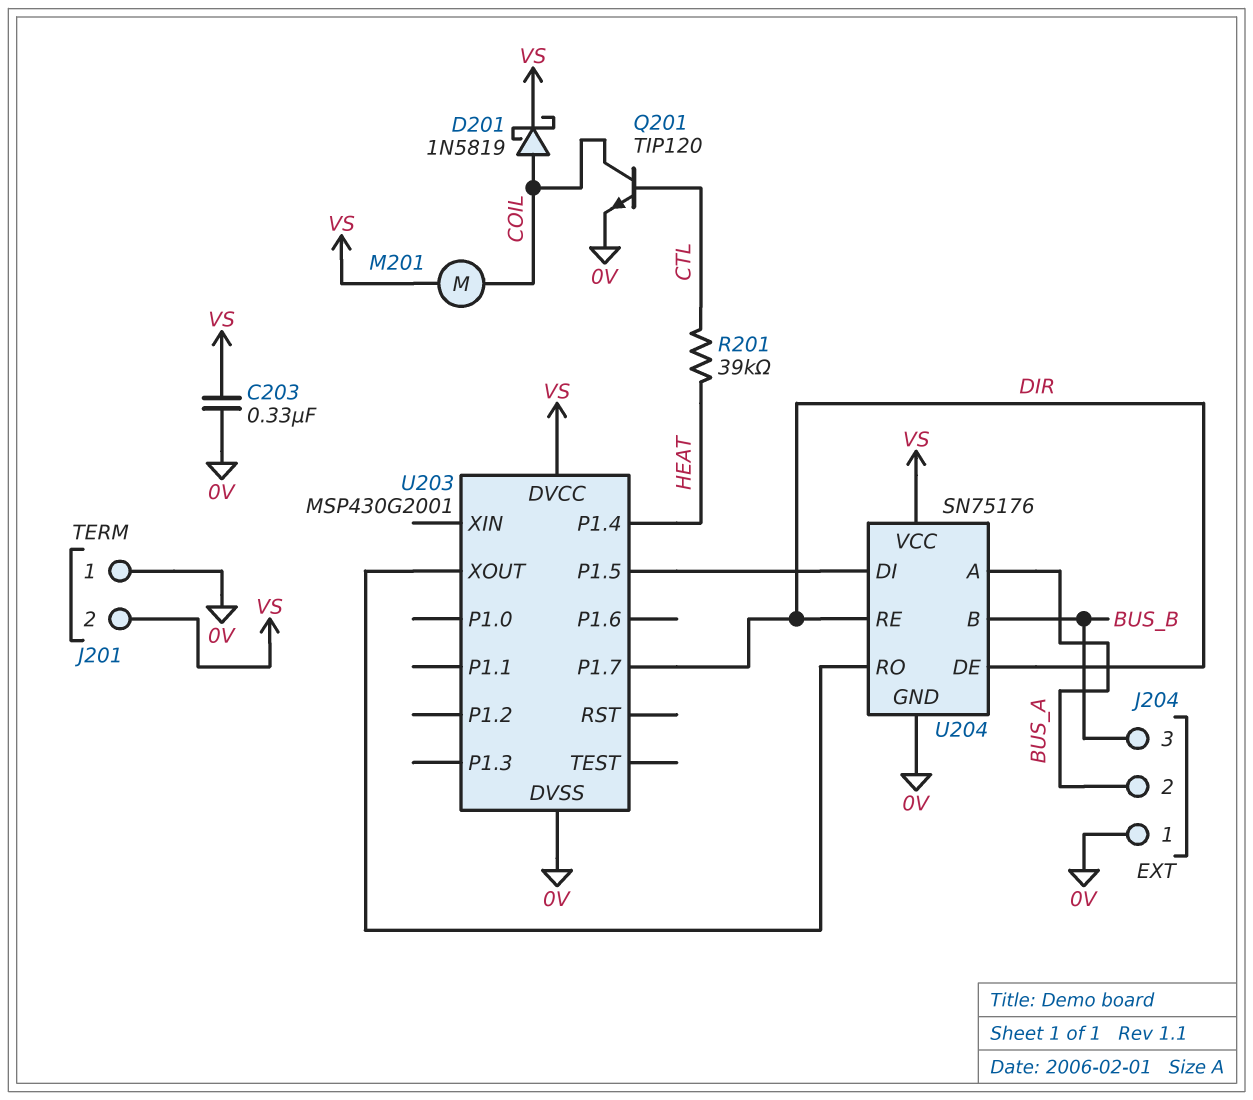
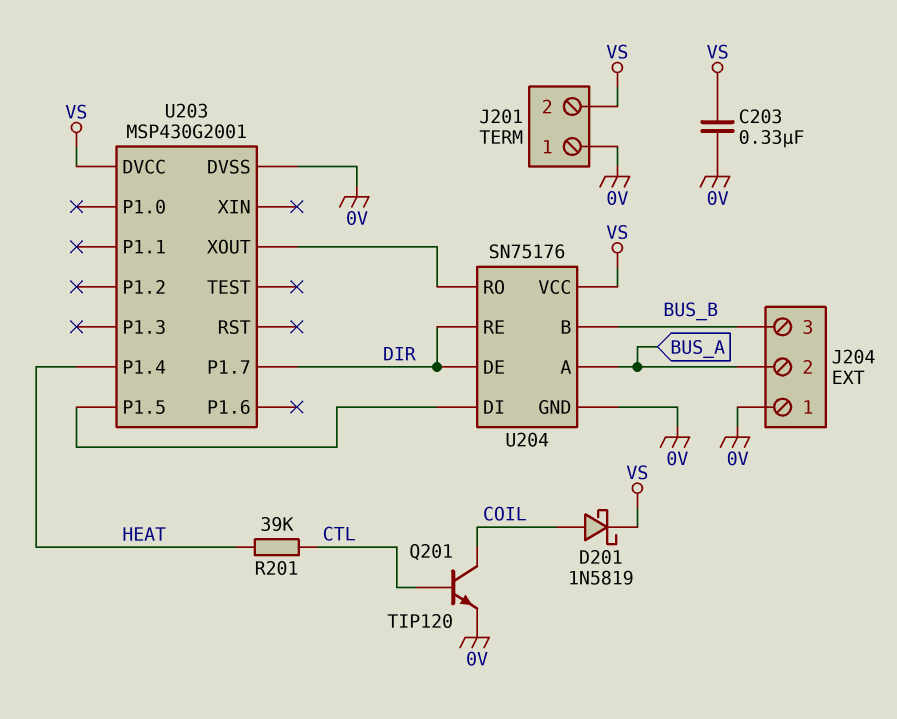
M201: motor (COIL, VS) -> none

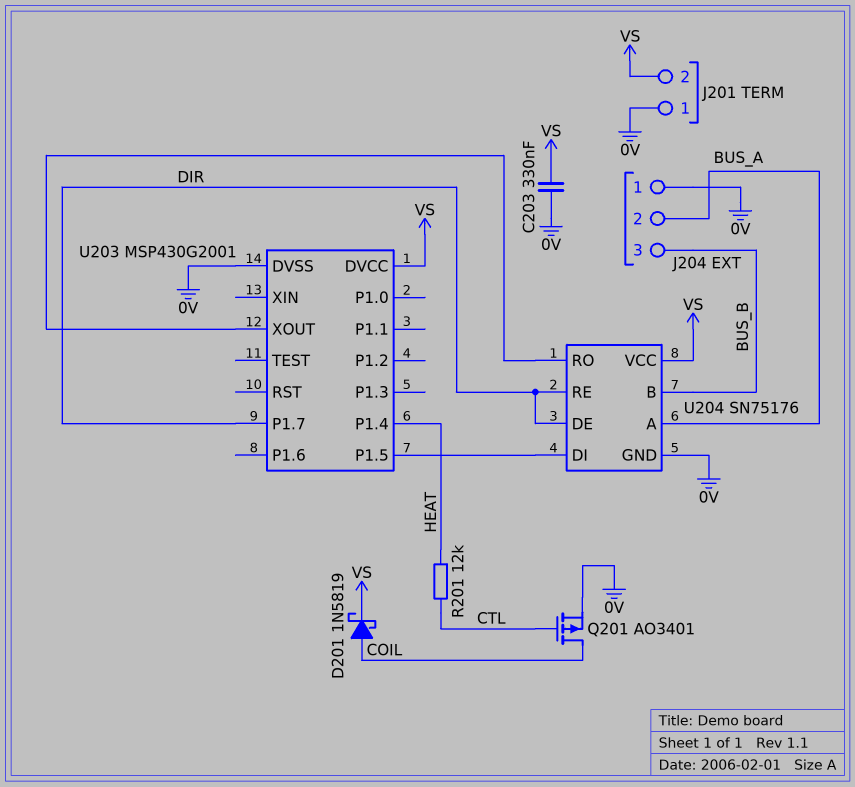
Q201: NPN TIP120 (B CTL, C COIL, E 0V) -> PMOS AO3401 (G CTL, D COIL, S 0V)
R201: 39k (CTL, HEAT) -> 12k (CTL, HEAT)

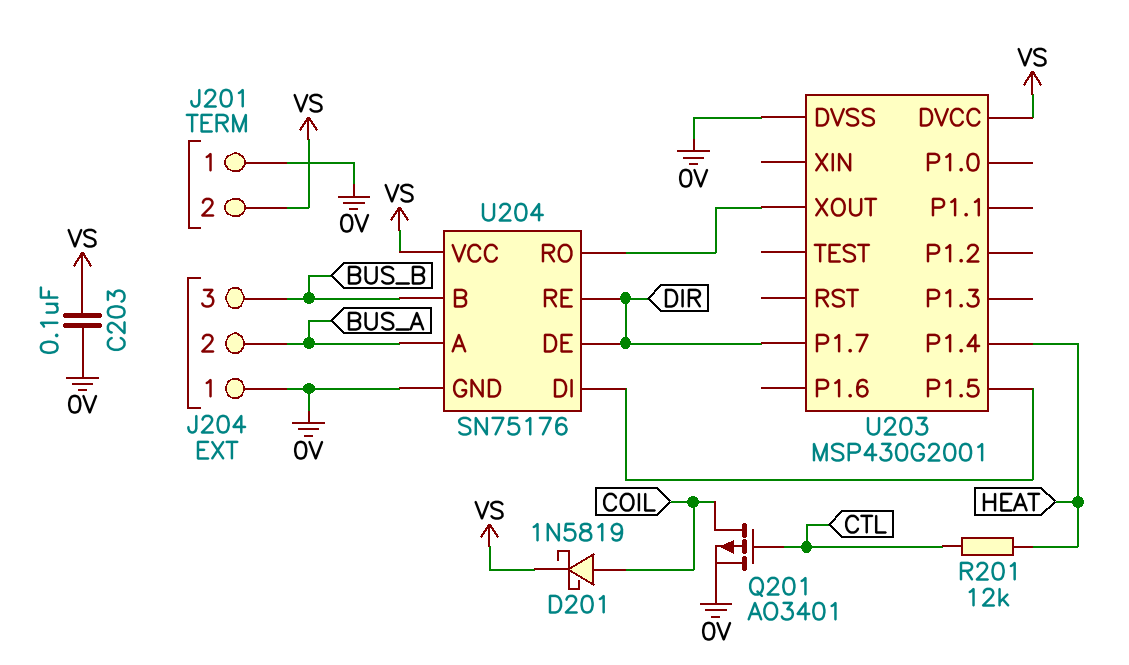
C203: 330nF (0V, VS) -> 100nF (0V, VS)

